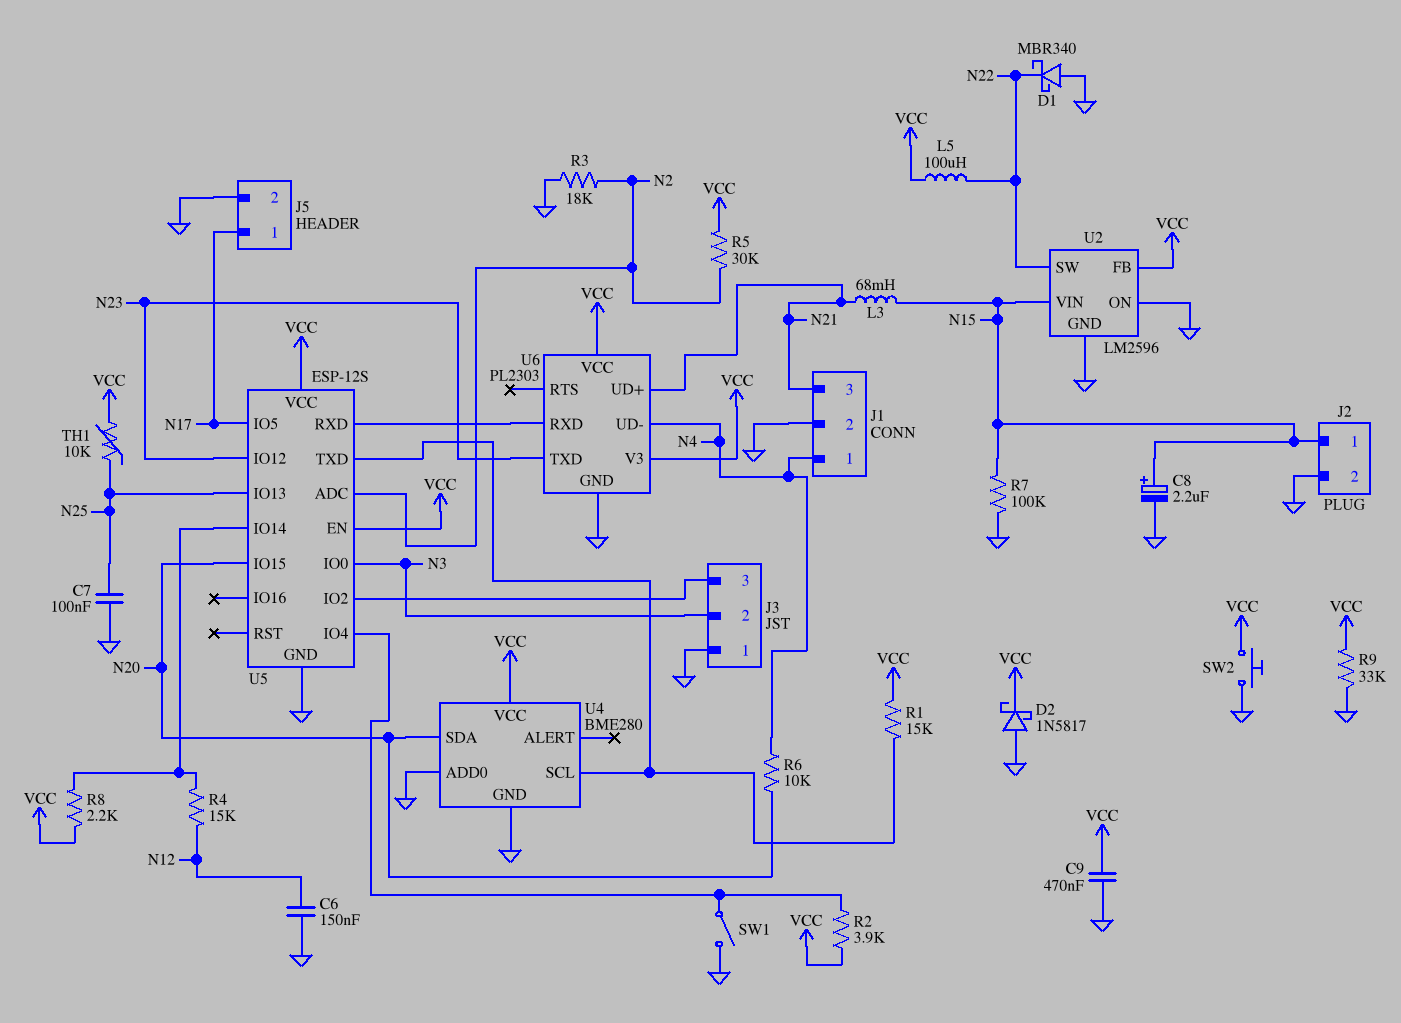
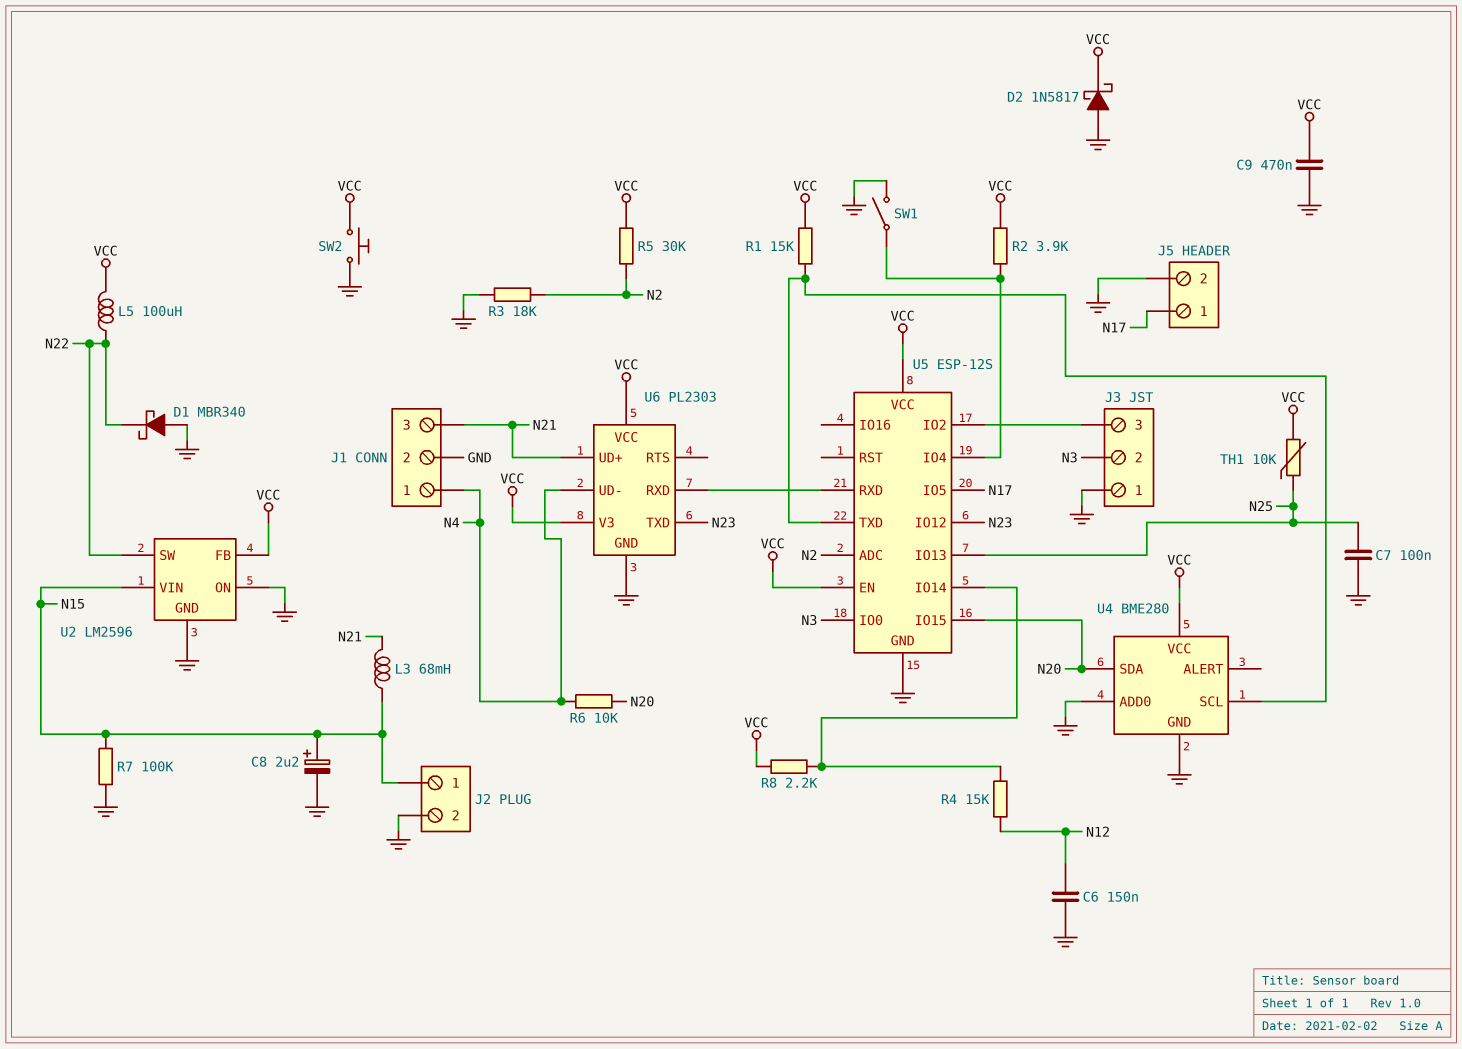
R9: 33k (GND, VCC) -> none

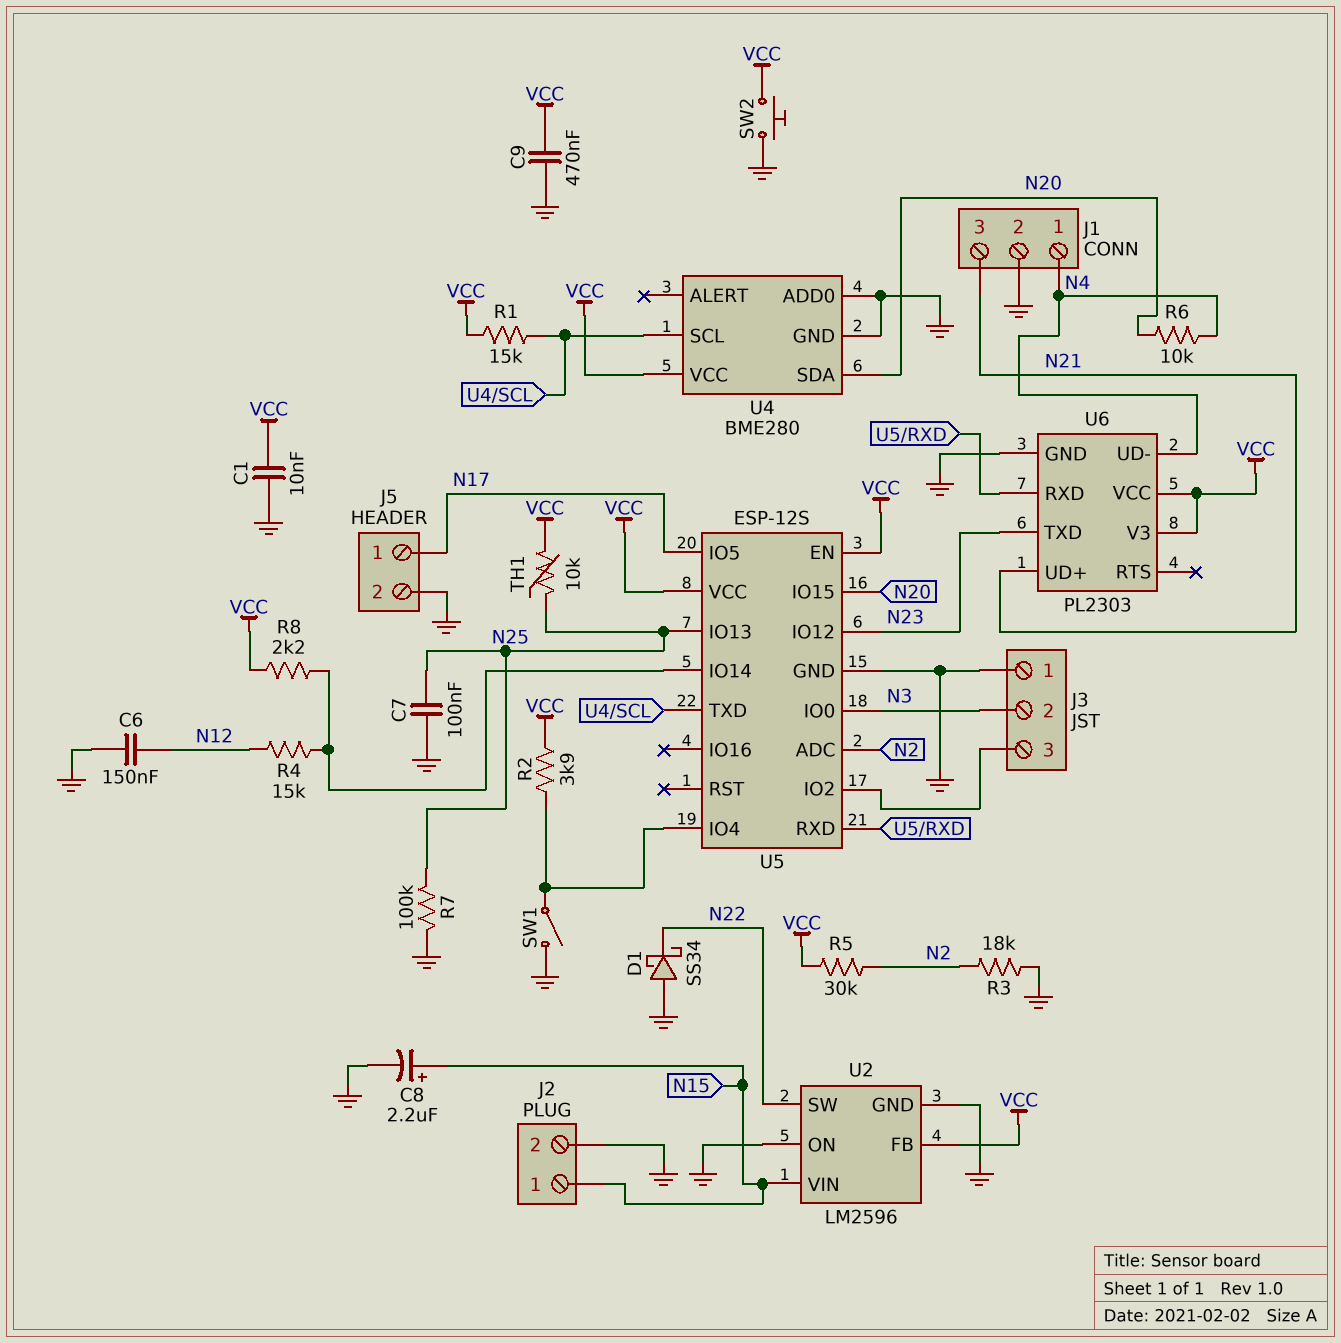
C1: none -> 10nF (GND, VCC)
D1: schottky MBR340 (A GND, K N22) -> schottky SS34 (A GND, K N22)
D2: schottky 1N5817 (A GND, K VCC) -> none
L3: 68mH (N15, N21) -> none
L5: 100uH (N22, VCC) -> none
R7: 100k (GND, N15) -> 100k (GND, N25)

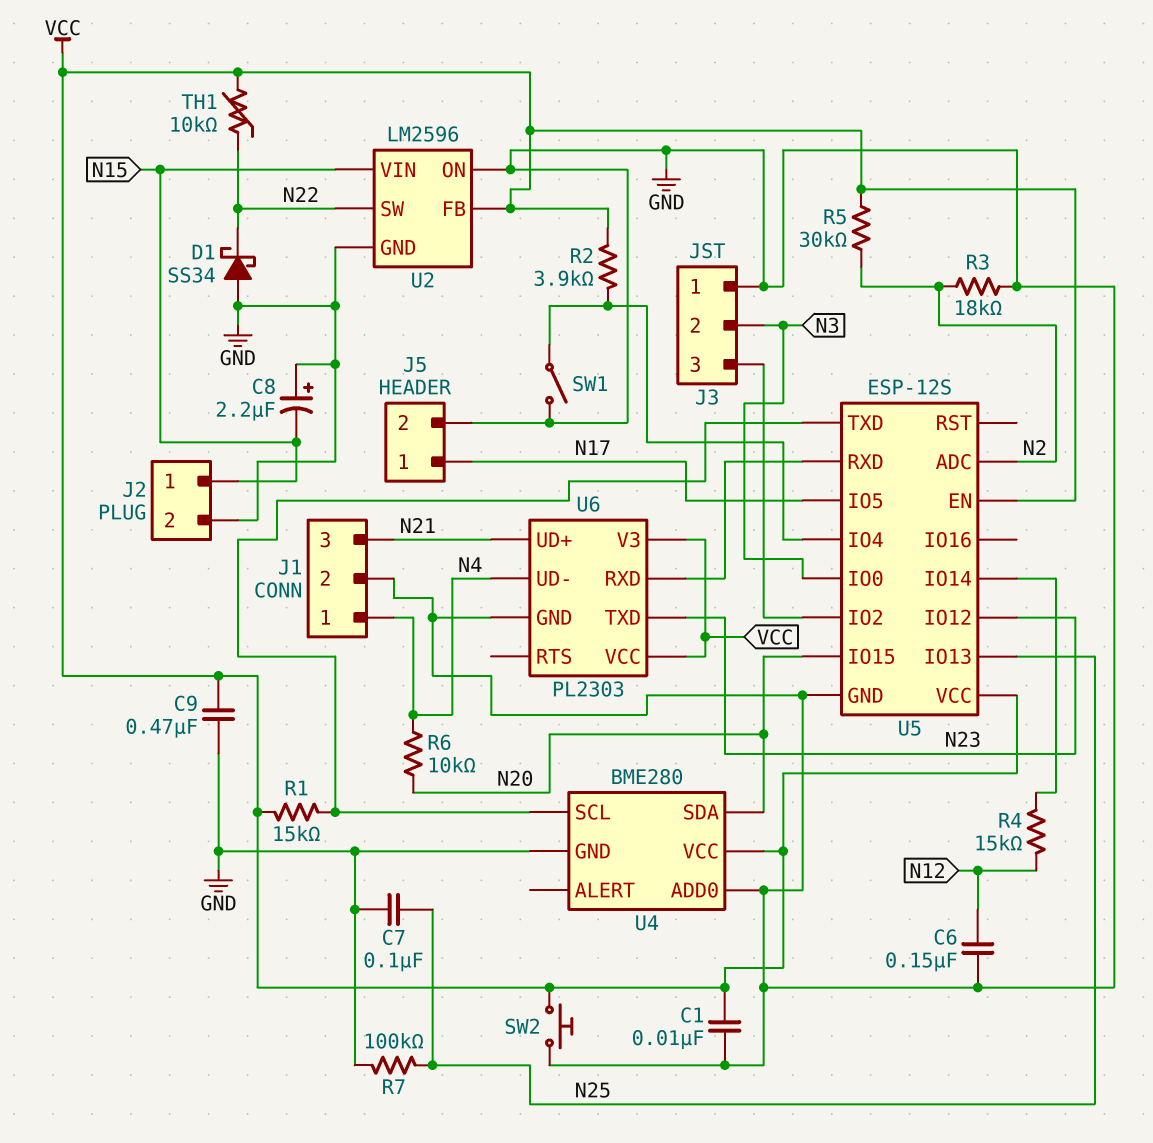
C8: 2.2uF (plus N15, minus GND) -> 2.2uF (plus GND, minus N15)
R8: 2.2k (U5/IO14, VCC) -> none
TH1: 10k (N25, VCC) -> 10k (N22, VCC)

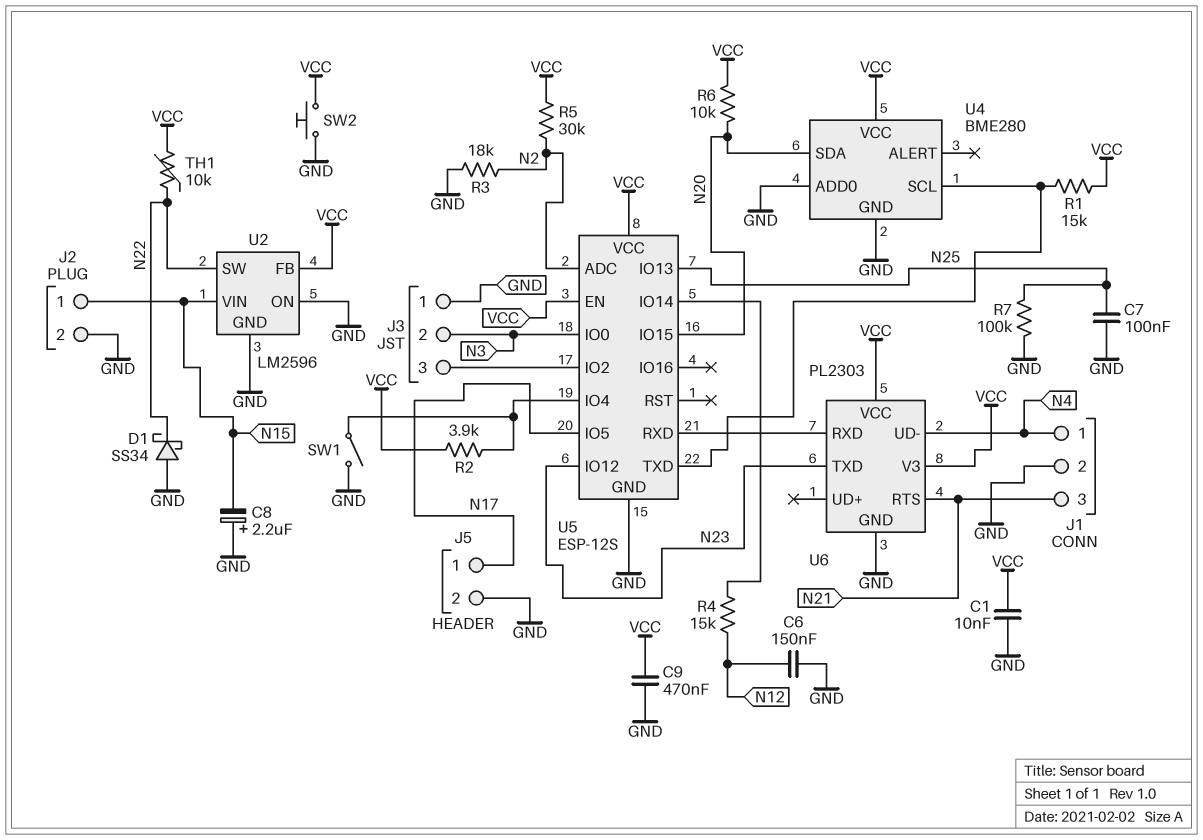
R6: 10k (N4, N20) -> 10k (N20, VCC)
U6 pin RTS: none -> N21
U6 pin UD+: N21 -> none

